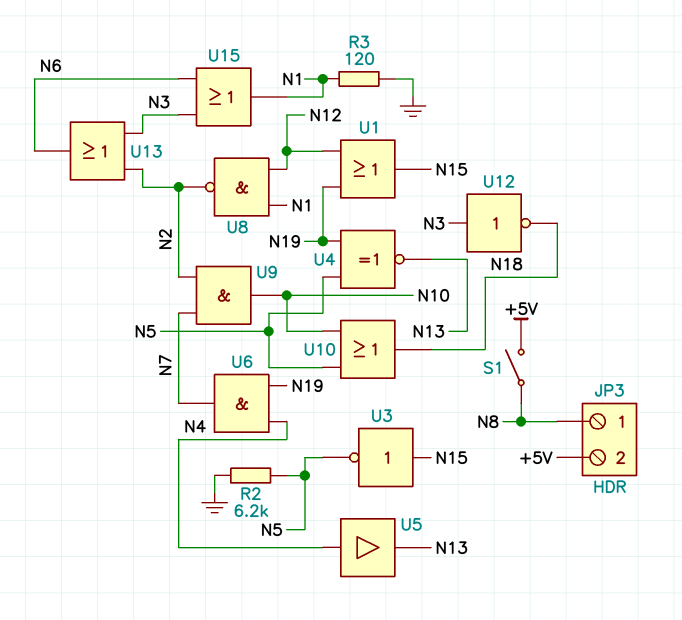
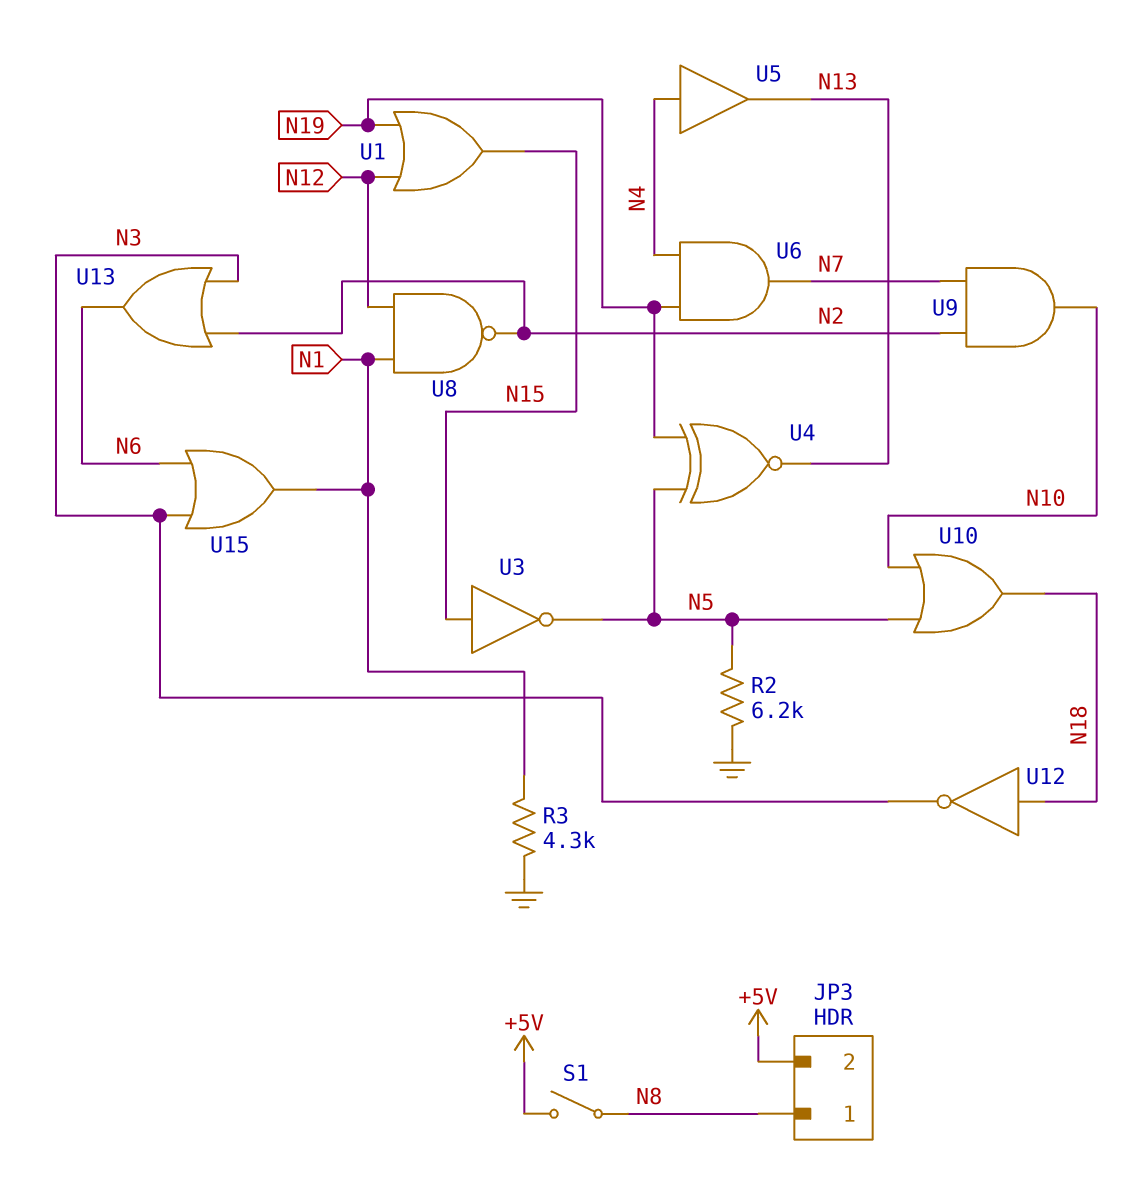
R3: 120 (GND, N1) -> 4.3k (GND, N1)
U12: NOT (in N3, out N18) -> NOT (in N18, out N3)

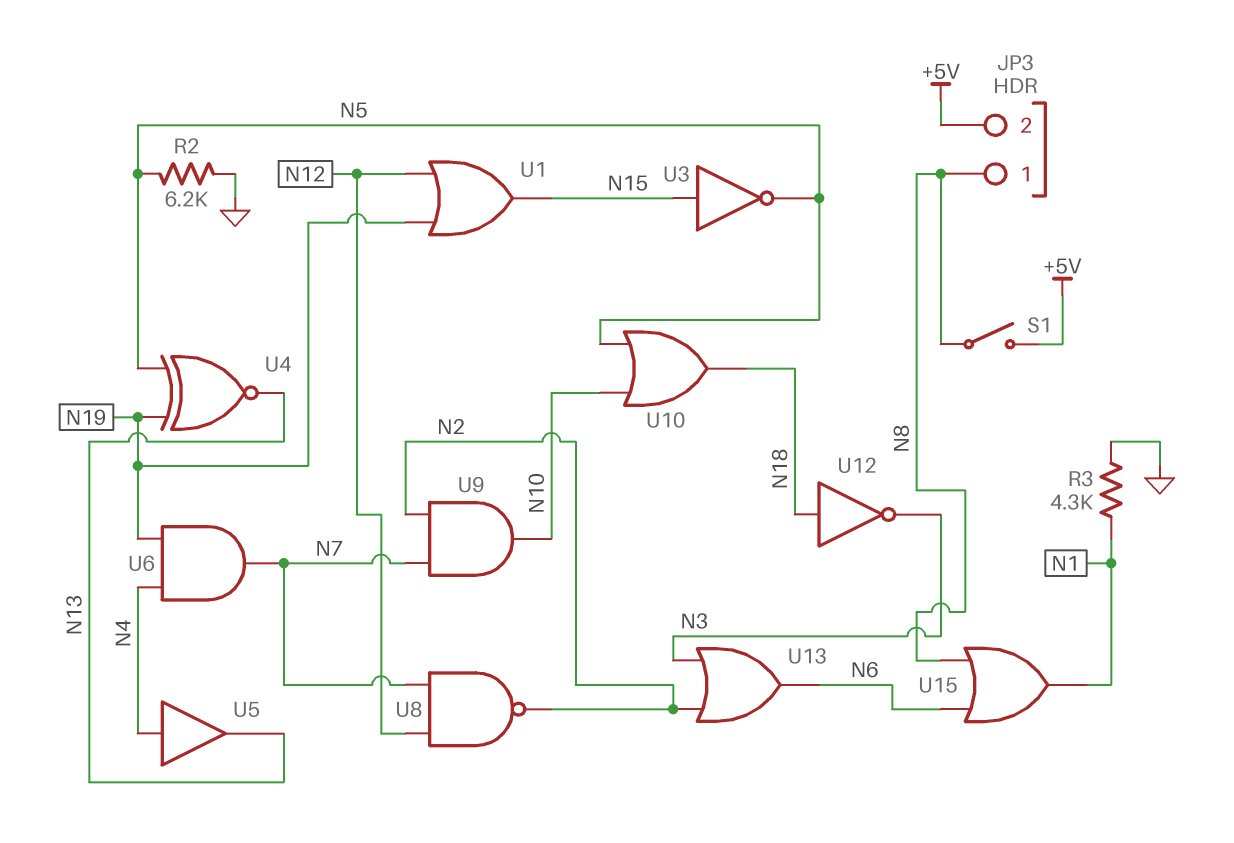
U8: NAND (in N1, in N12, out N2) -> NAND (in N7, in N12, out N2)
U15: OR (in N3, in N6, out N1) -> OR (in N6, in N8, out N1)

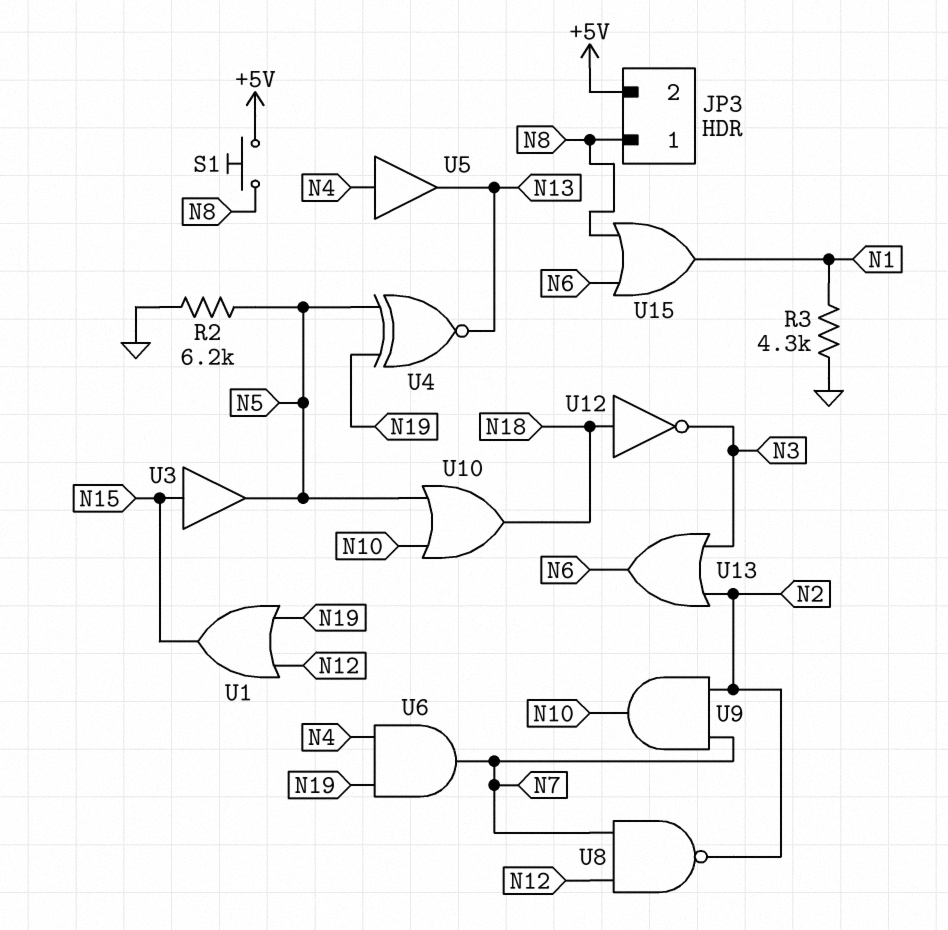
S1: switch (+5V, N8) -> button (+5V, N8)
U3: NOT (in N15, out N5) -> buffer (in N15, out N5)

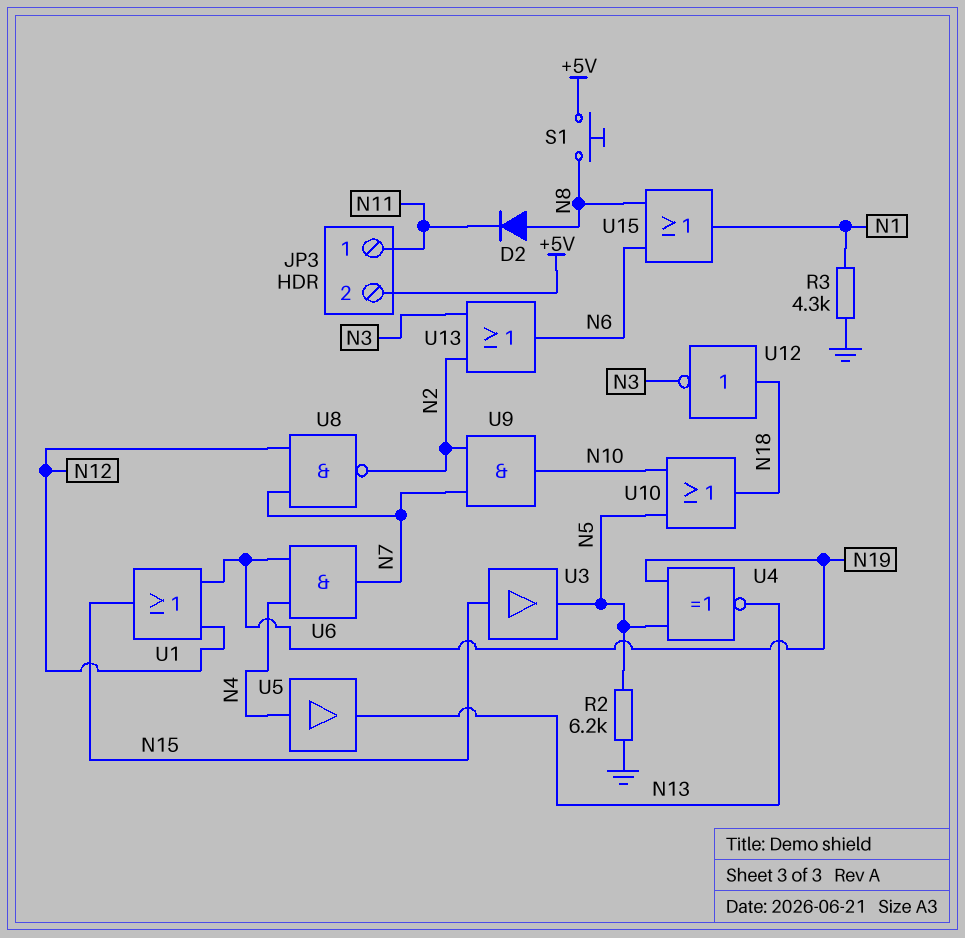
D2: none -> diode (A N8, K N11)
JP3 pin 1: N8 -> N11

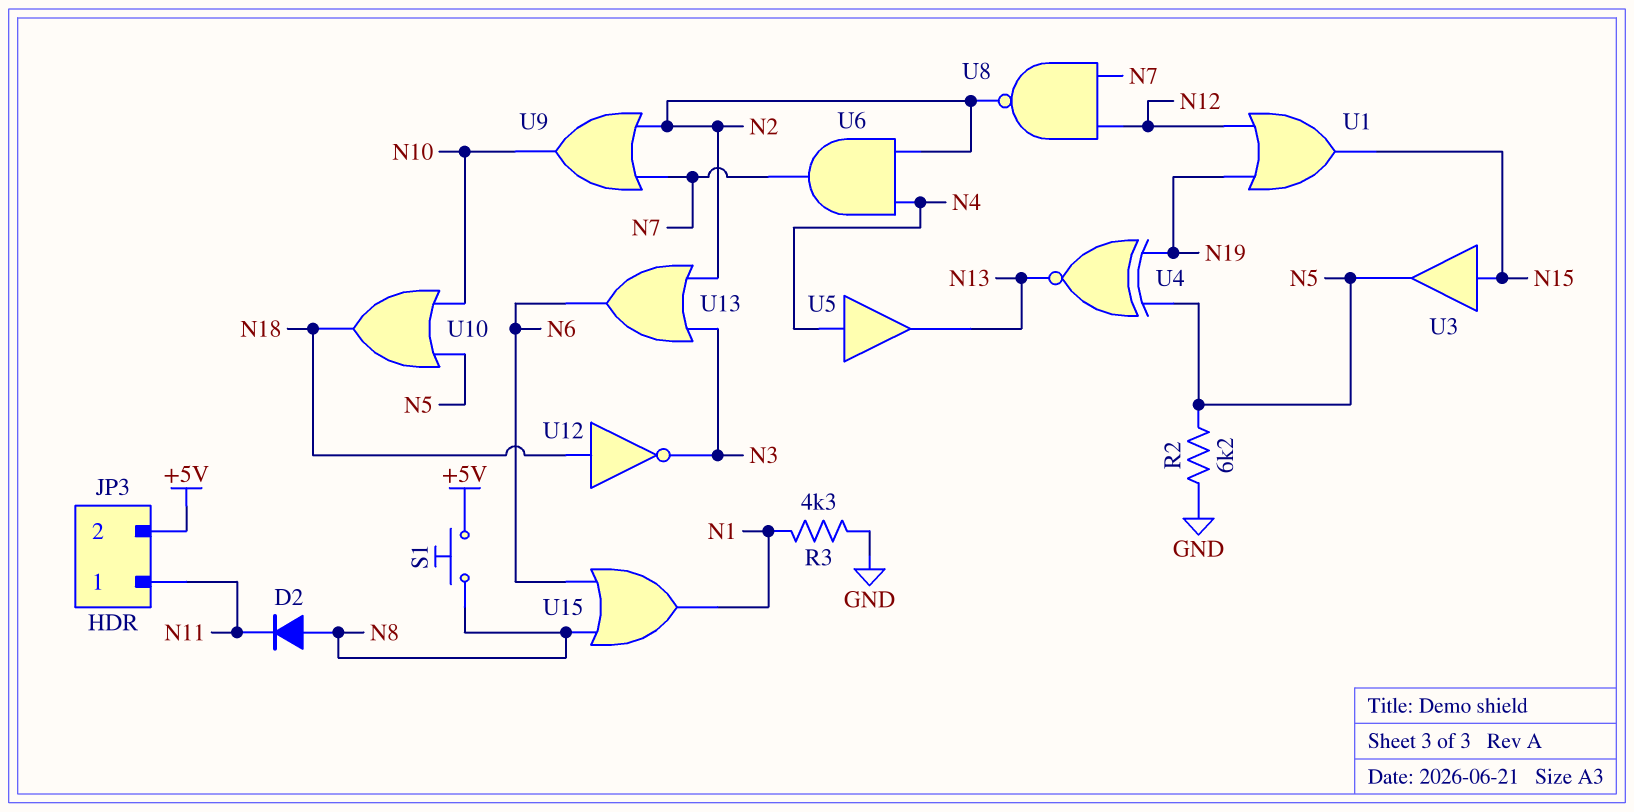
U6: AND (in N4, in N19, out N7) -> AND (in N2, in N4, out N7)
U9: AND (in N2, in N7, out N10) -> OR (in N2, in N7, out N10)

